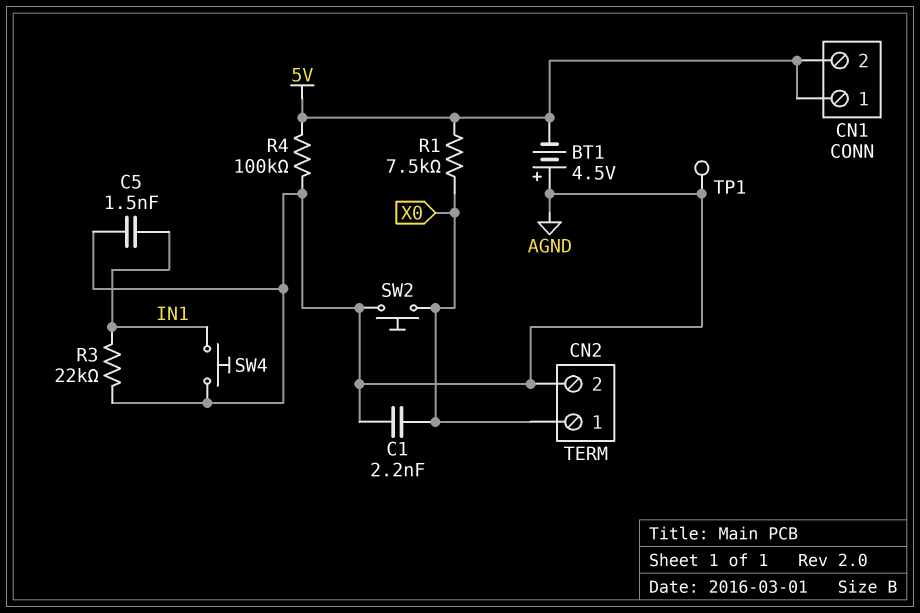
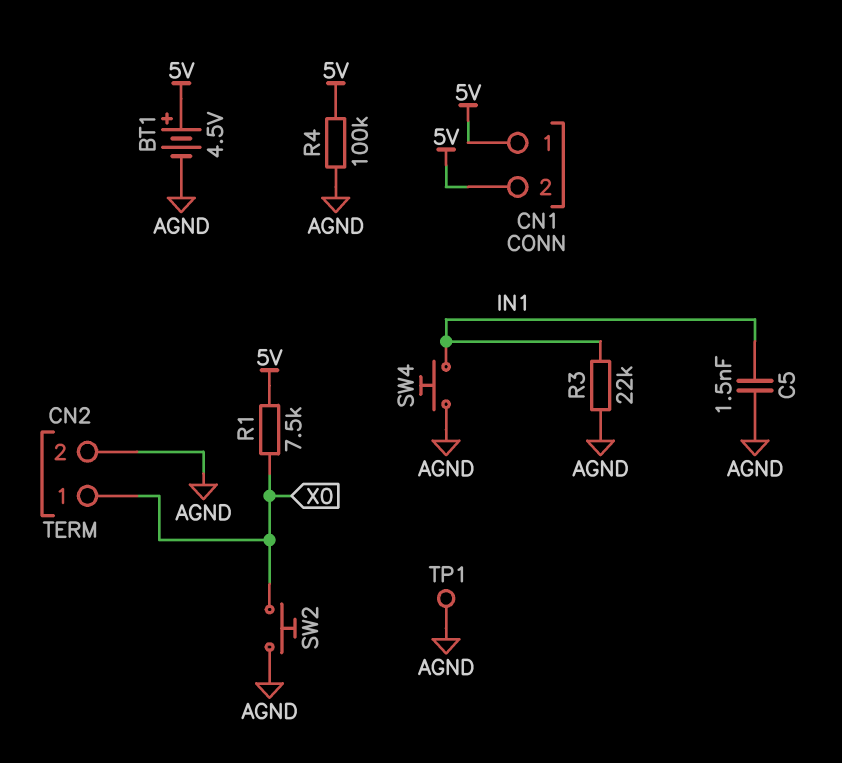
BT1: 4.5V (plus AGND, minus 5V) -> 4.5V (plus 5V, minus AGND)
C1: 2.2nF (AGND, X0) -> none

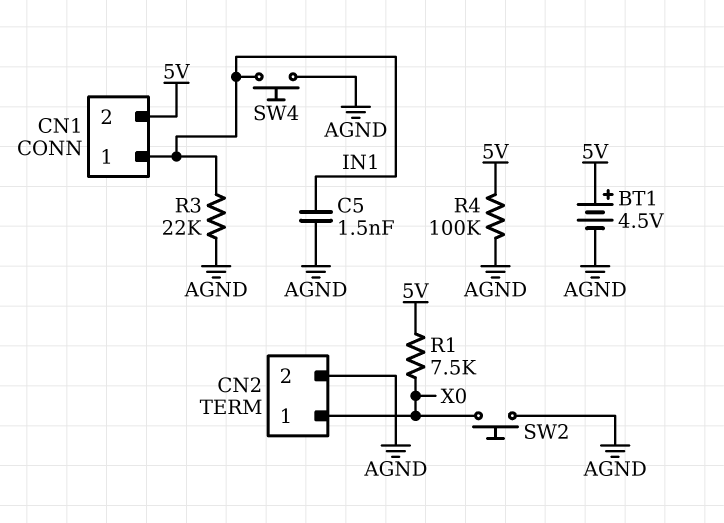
CN1 pin 1: 5V -> IN1
TP1: test point (AGND) -> none

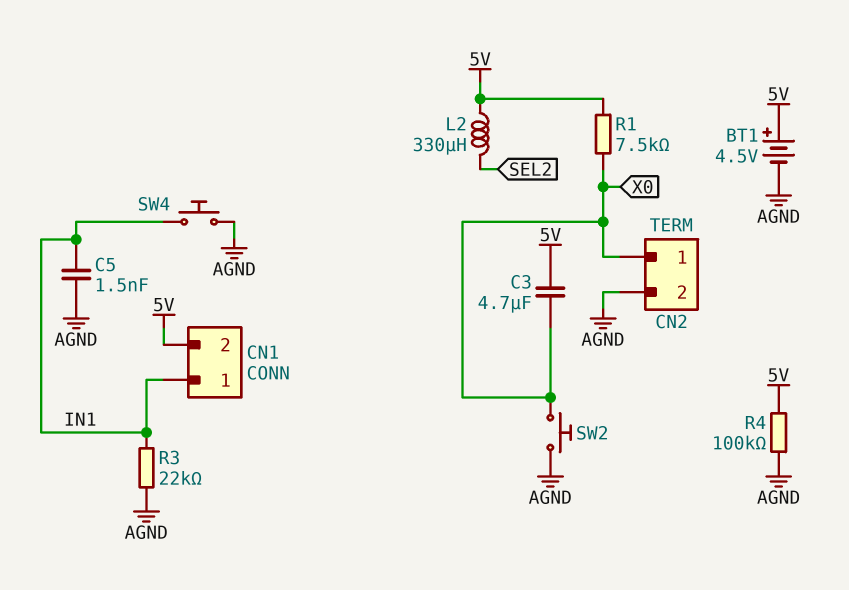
C3: none -> 4.7uF (5V, X0)
L2: none -> 330uH (5V, SEL2)

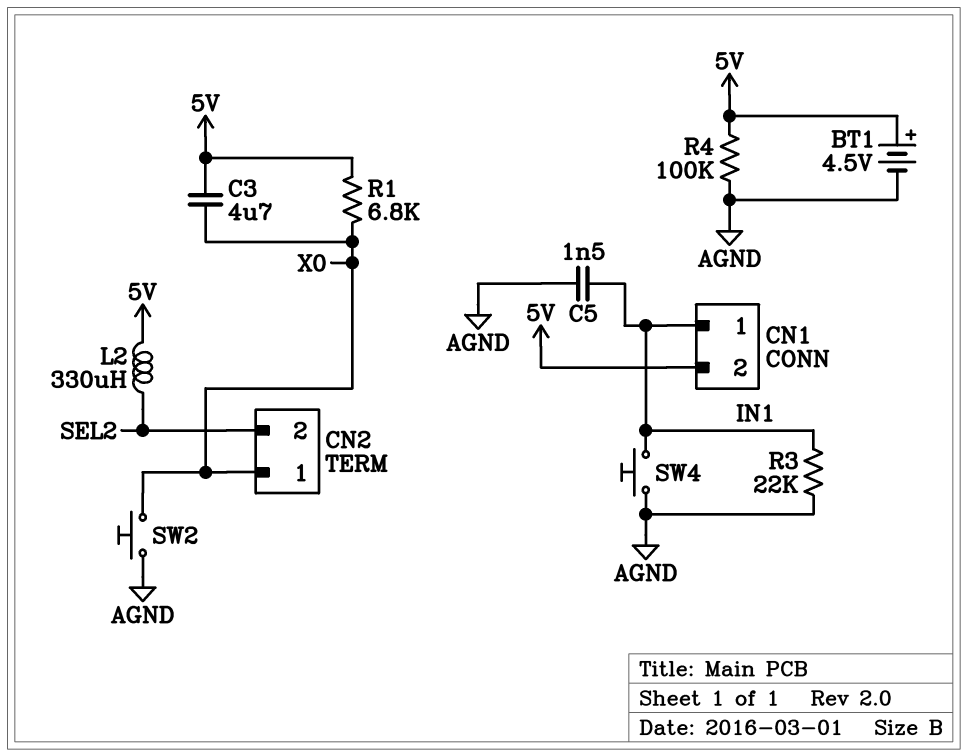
CN2 pin 2: AGND -> SEL2
R1: 7.5k (5V, X0) -> 6.8k (5V, X0)

